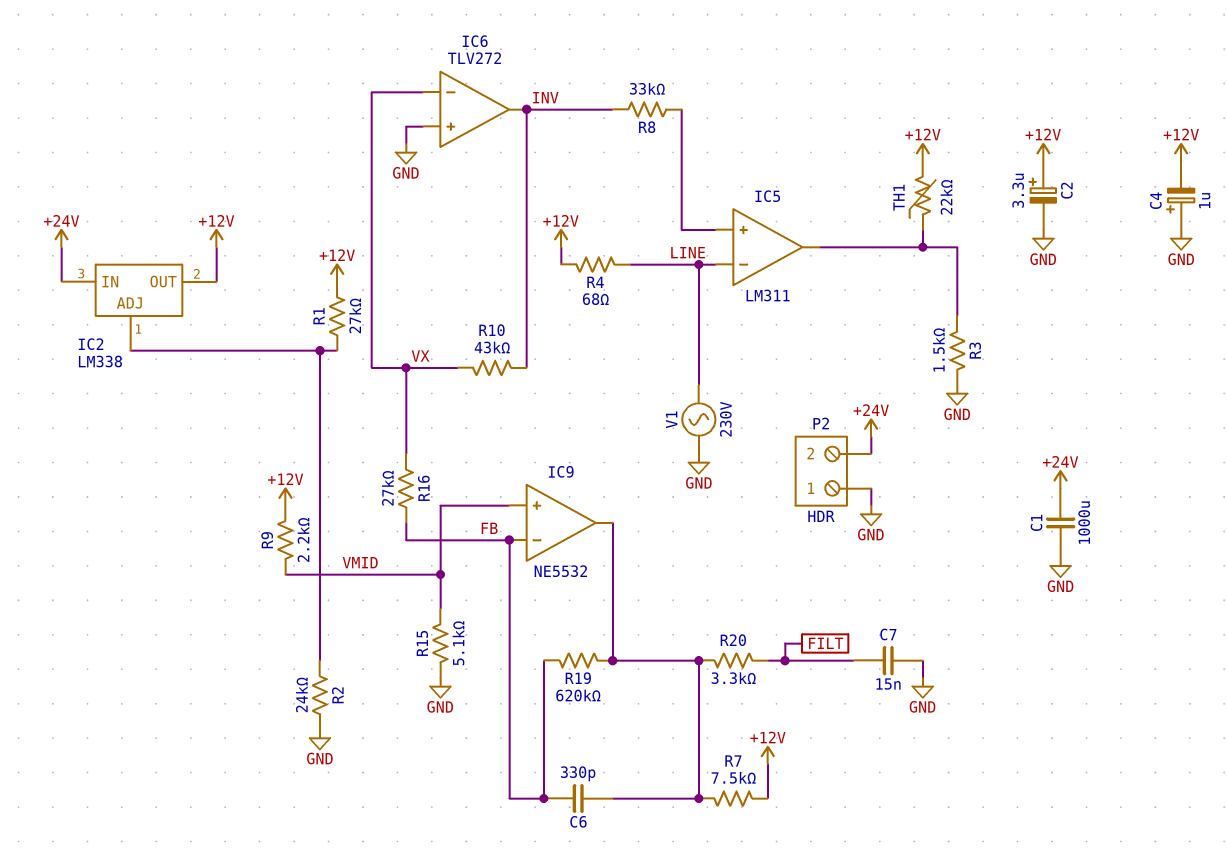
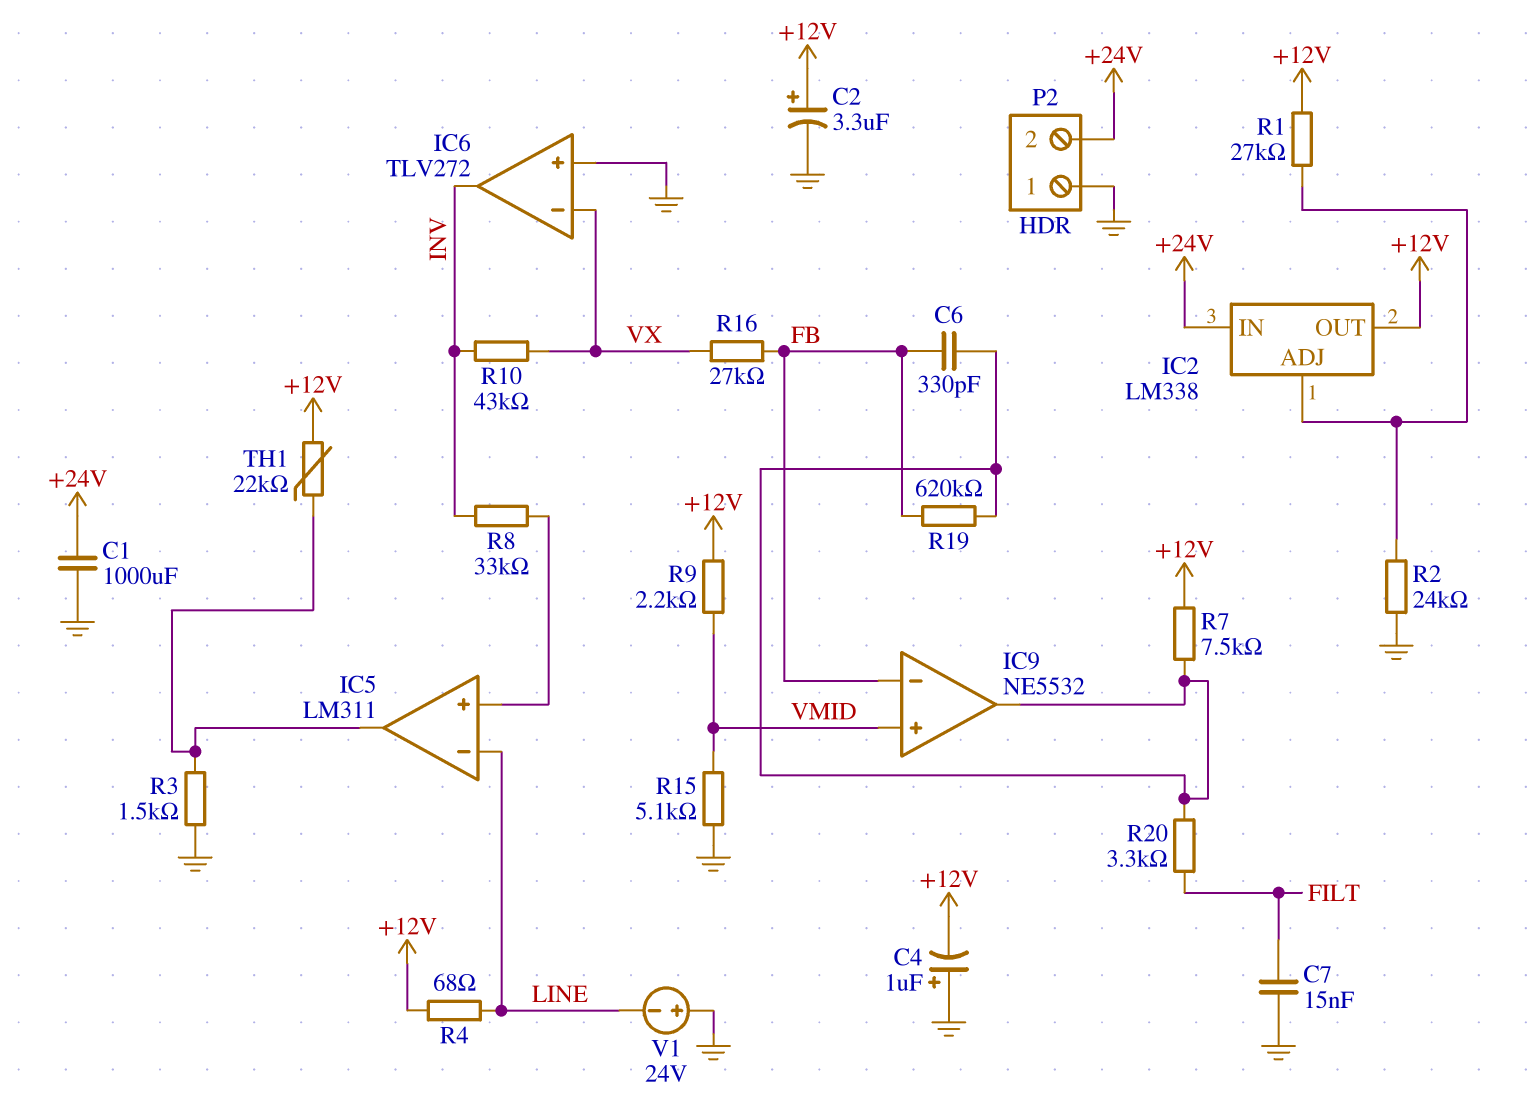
V1: AC 230V (GND, LINE) -> 24V (plus GND, minus LINE)

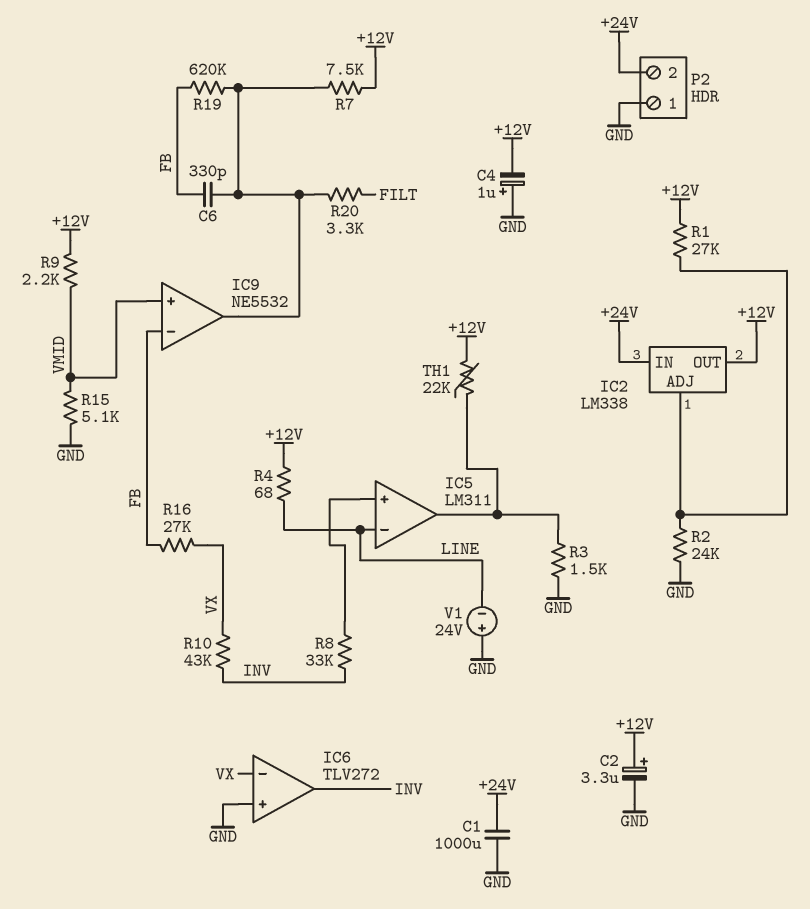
C7: 15nF (FILT, GND) -> none

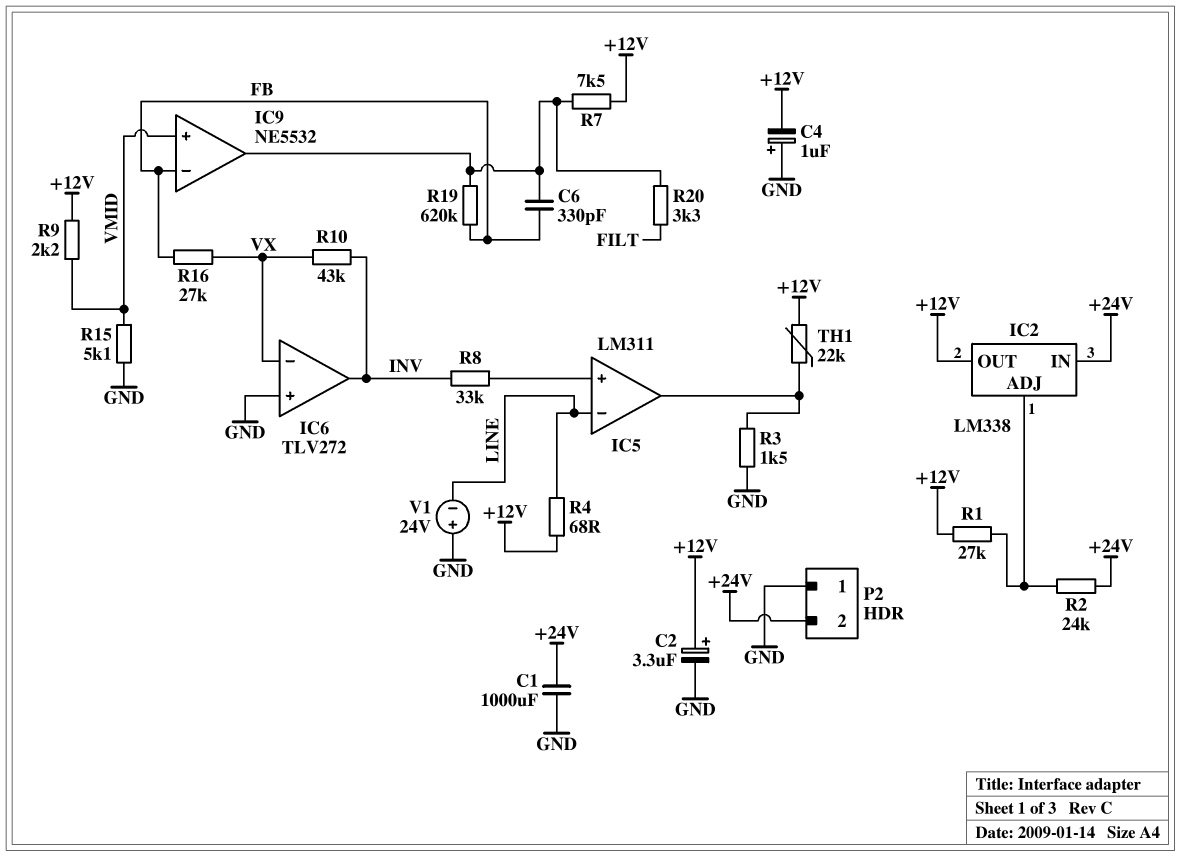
R2: 24k (GND, IC2/ADJ) -> 24k (+24V, IC2/ADJ)

